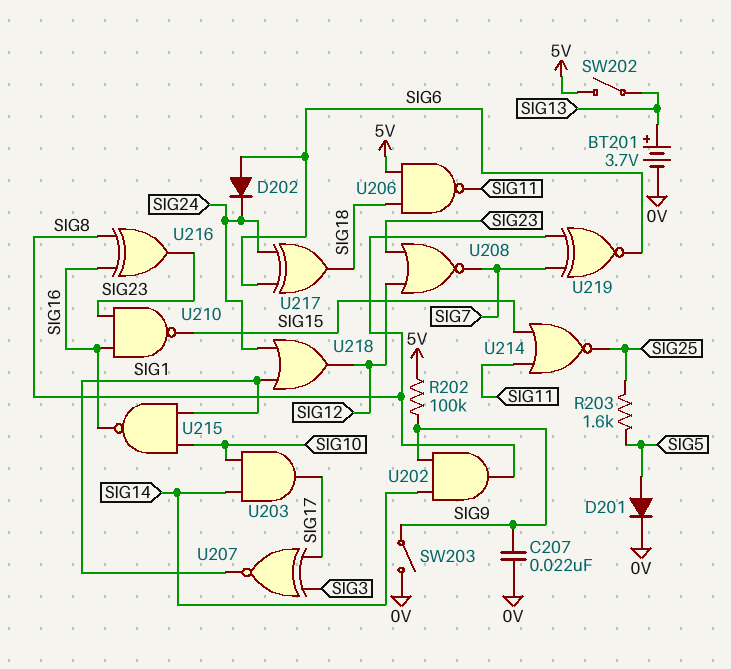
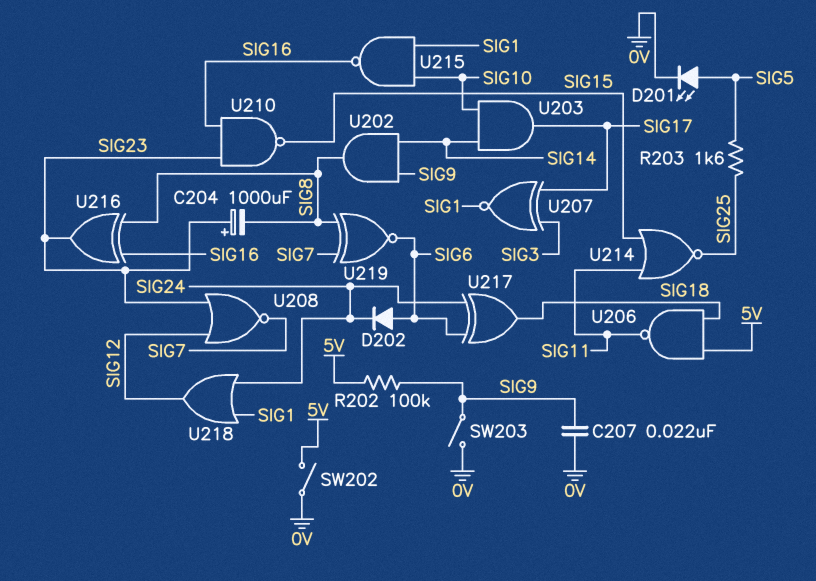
BT201: 3.7V (plus SIG13, minus 0V) -> none
C204: none -> 1000uF (plus SIG23, minus SIG8)
D201: diode (A SIG5, K 0V) -> LED (A SIG5, K 0V)
SW202: switch (5V, SIG13) -> switch (0V, 5V)

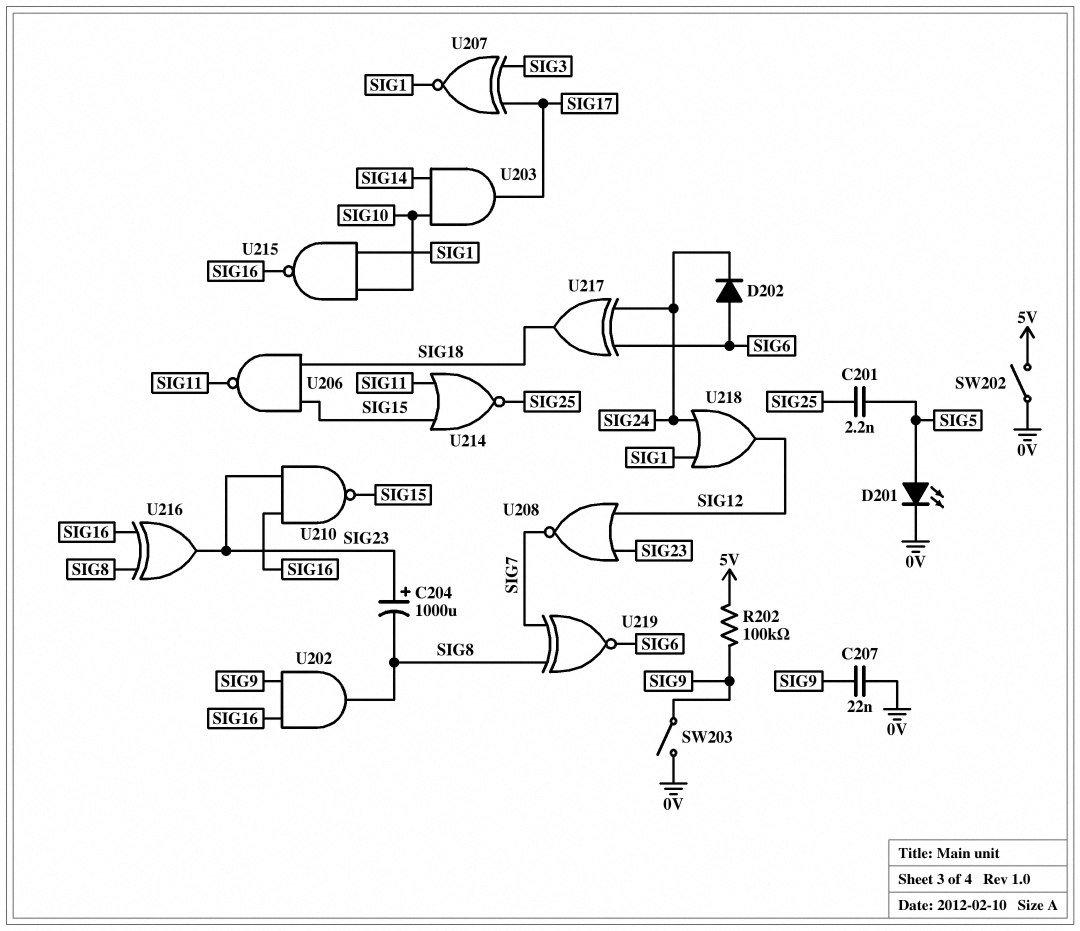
C201: none -> 2.2nF (SIG5, SIG25)
R203: 1.6k (SIG5, SIG25) -> none
U202: AND (in SIG9, in SIG14, out SIG8) -> AND (in SIG9, in SIG16, out SIG8)
U206: NAND (in 5V, in SIG18, out SIG11) -> NAND (in SIG15, in SIG18, out SIG11)

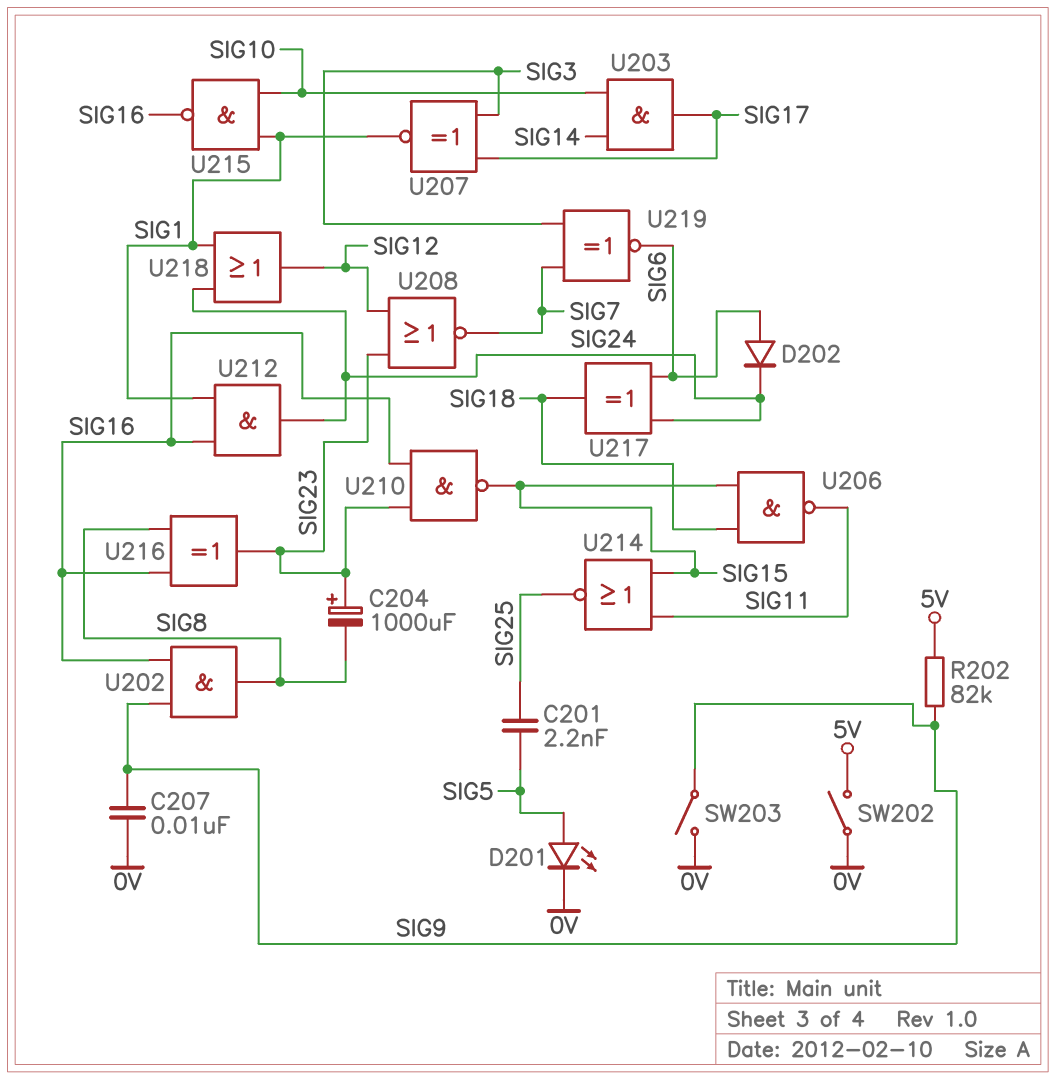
C207: 22nF (0V, SIG9) -> 10nF (0V, SIG9)
R202: 100k (5V, SIG9) -> 82k (5V, SIG9)
U212: none -> AND (in SIG1, in SIG16, out SIG24)
U219: XNOR (in SIG7, in SIG8, out SIG6) -> XNOR (in SIG3, in SIG7, out SIG6)

